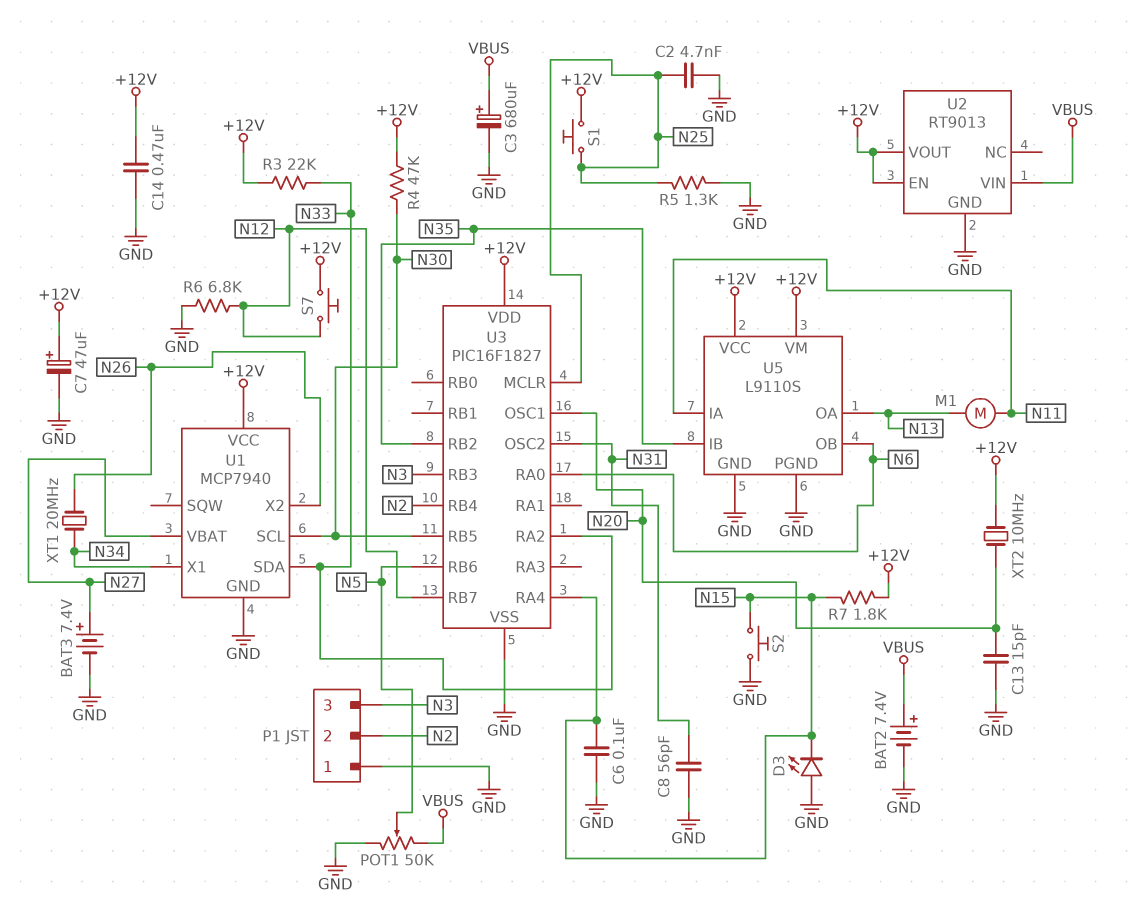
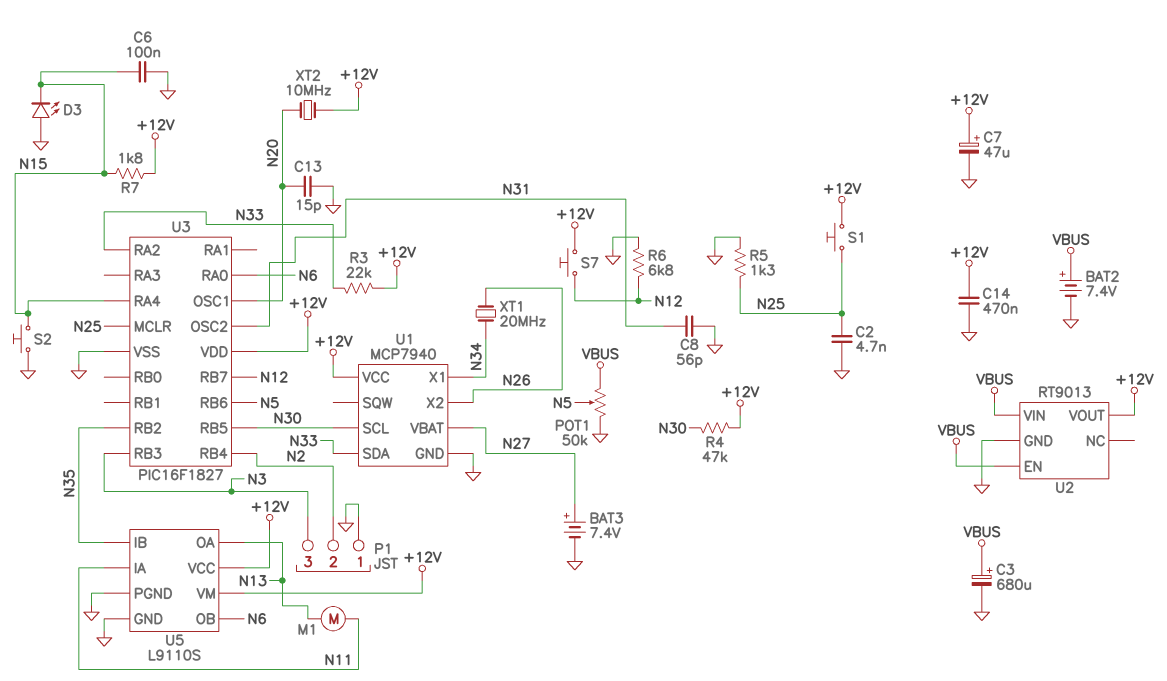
U2 pin EN: +12V -> VBUS

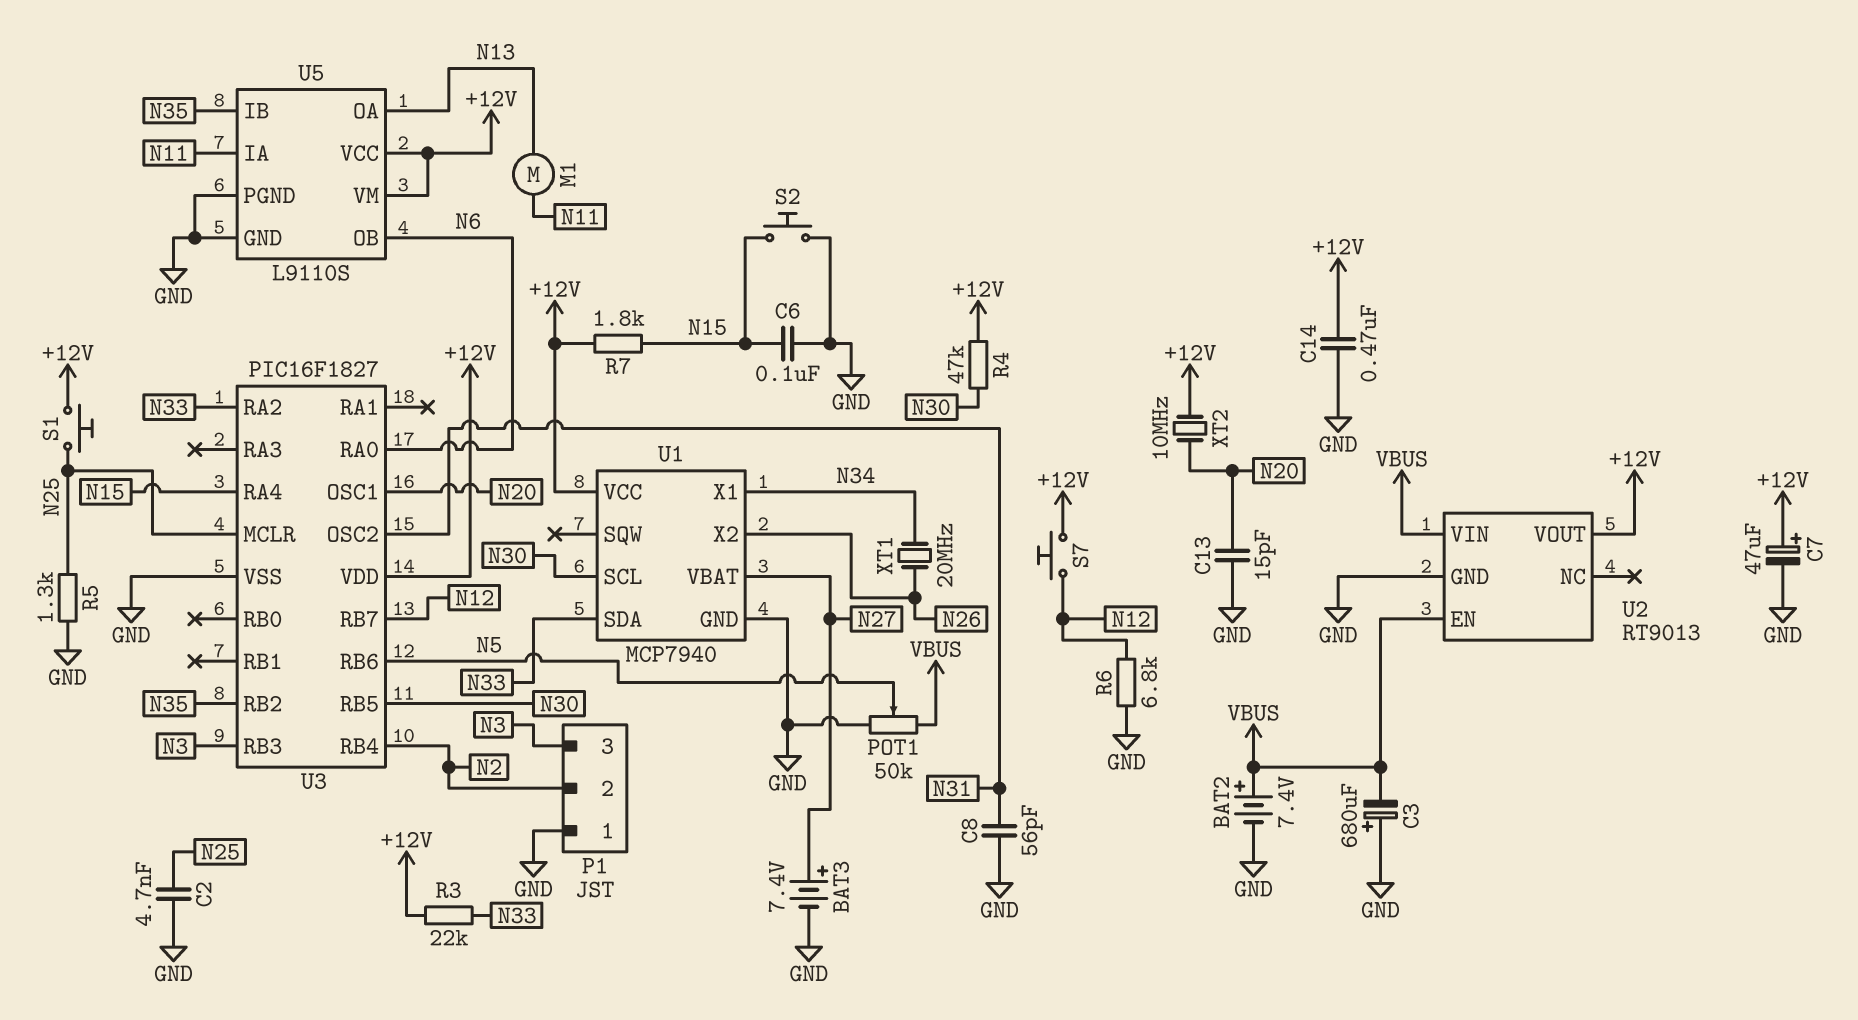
C3: 680uF (plus VBUS, minus GND) -> 680uF (plus GND, minus VBUS)
D3: LED (A GND, K N15) -> none

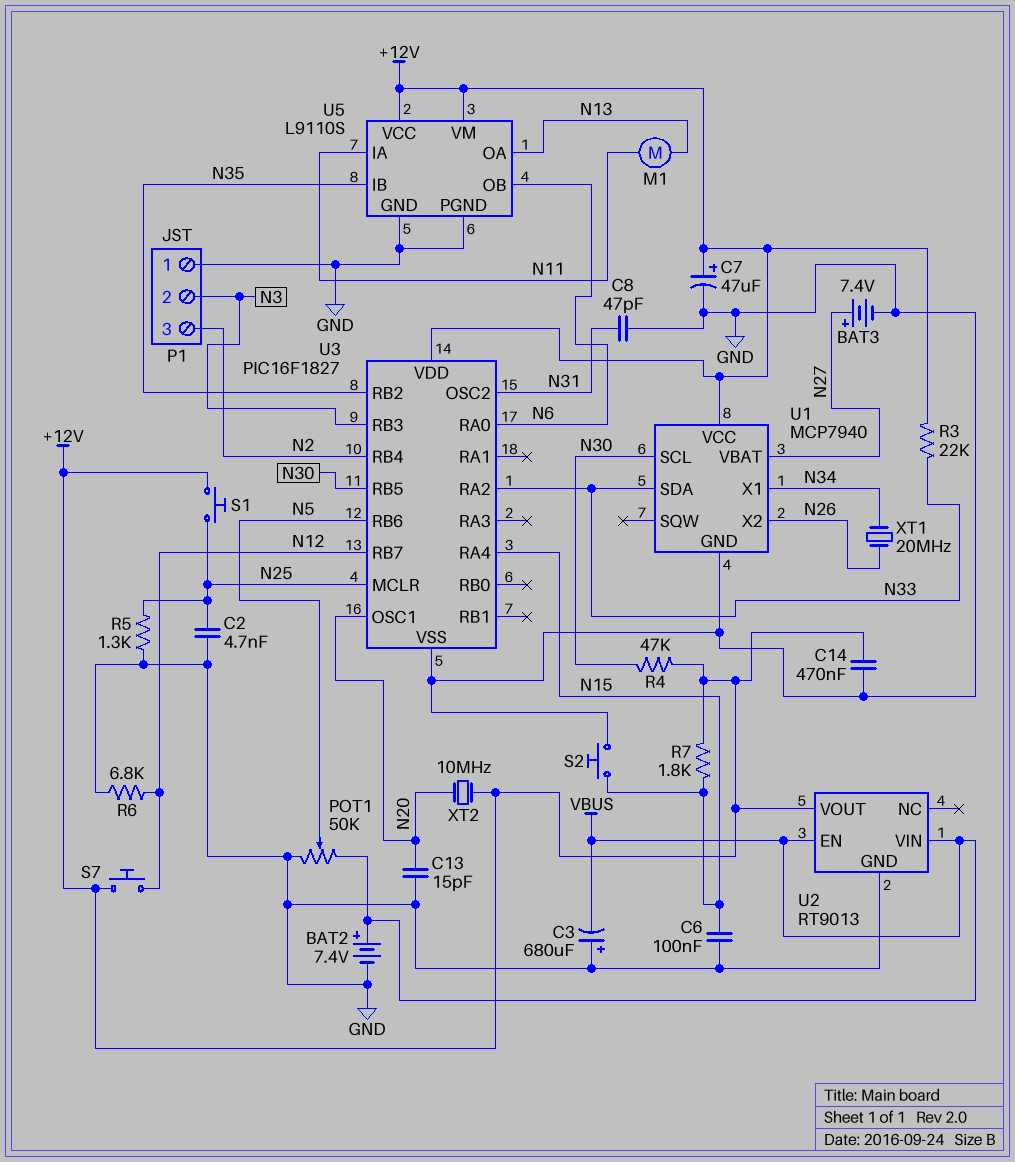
C8: 56pF (GND, N31) -> 47pF (GND, N31)
P1 pin 2: N2 -> N3
P1 pin 3: N3 -> N2

